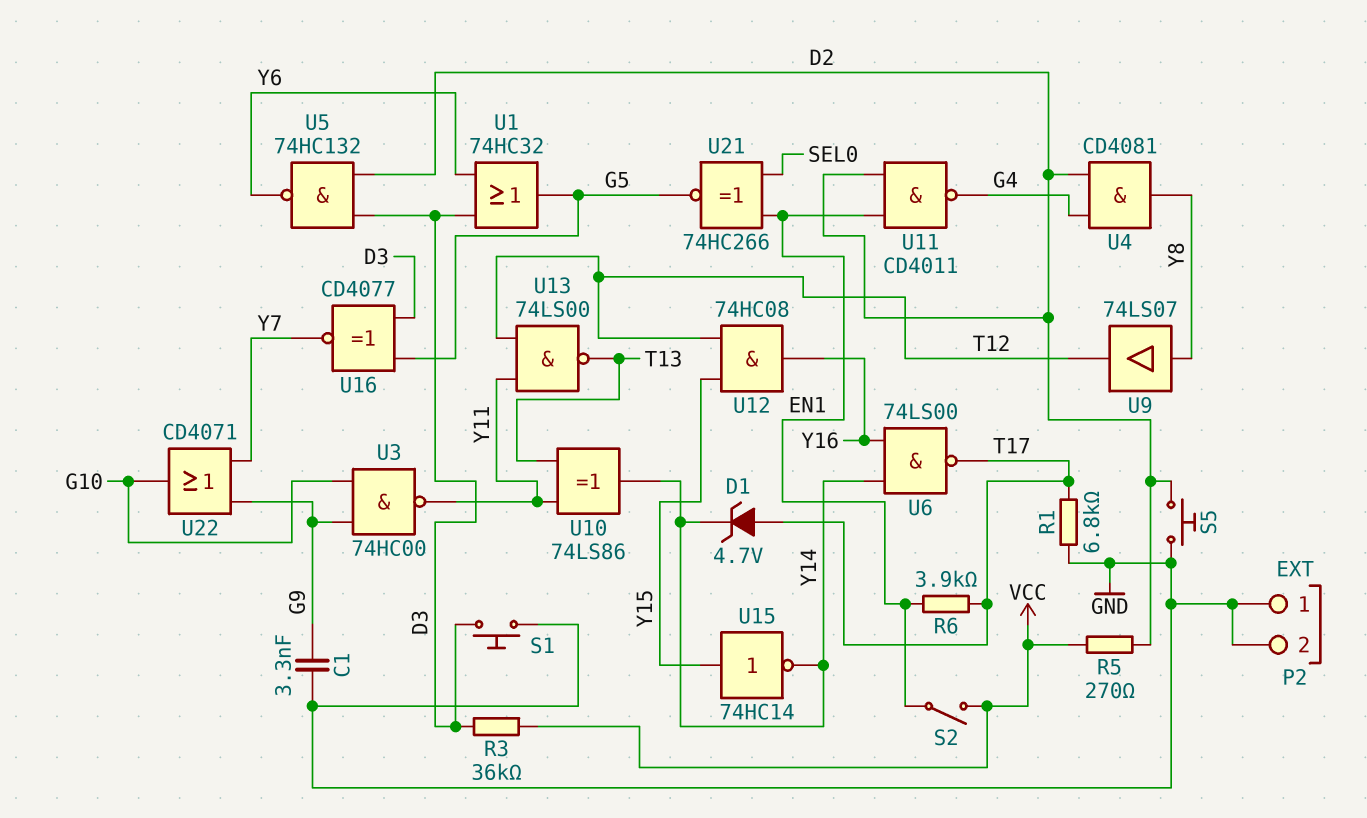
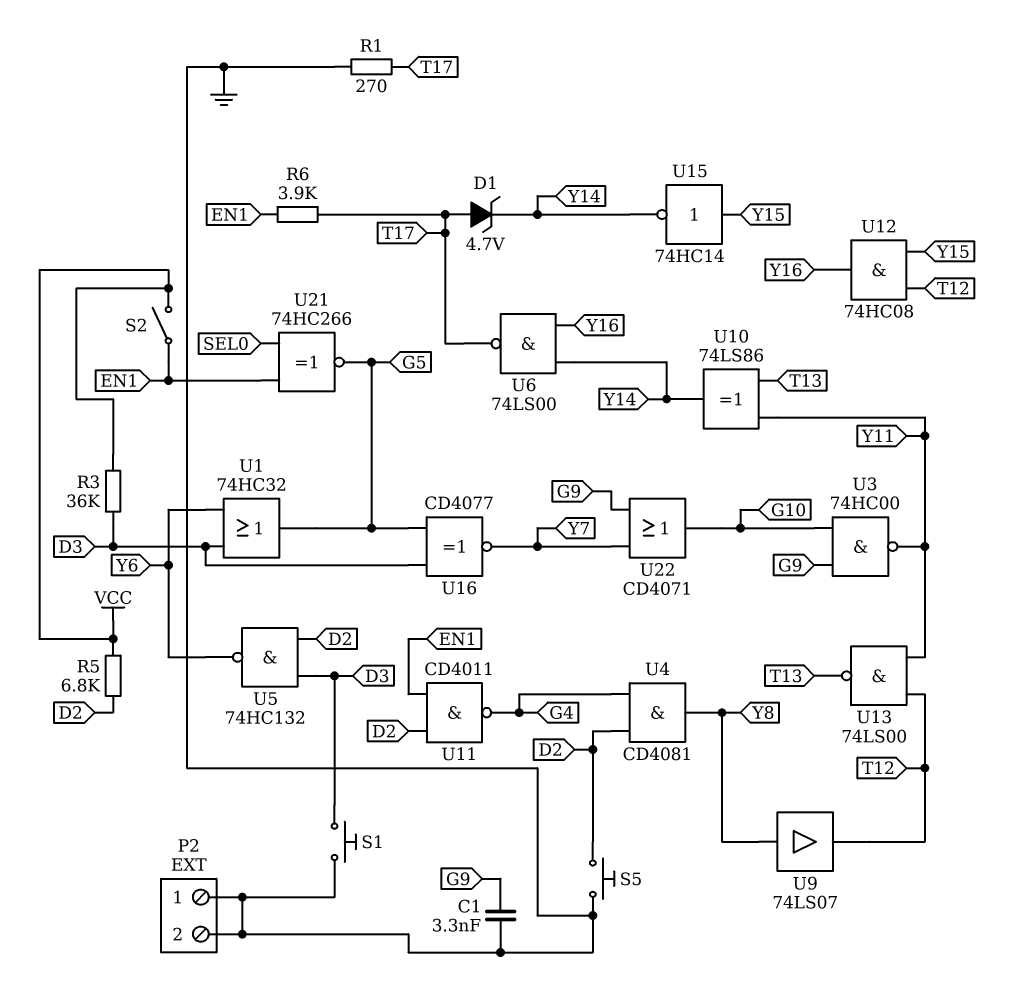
R1: 6.8k (GND, T17) -> 270 (GND, T17)
R5: 270 (D2, VCC) -> 6.8k (D2, VCC)

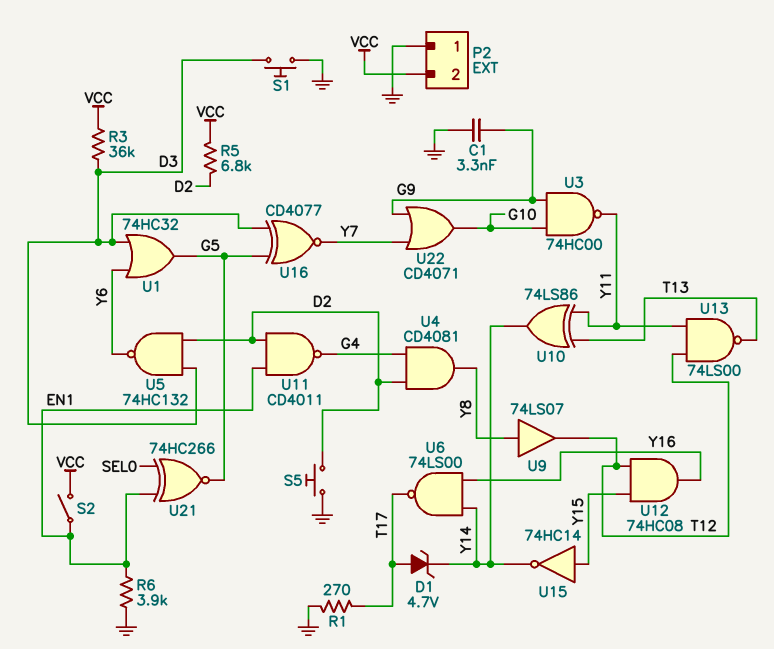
P2 pin 2: GND -> VCC
R6: 3.9k (EN1, T17) -> 3.9k (EN1, GND)

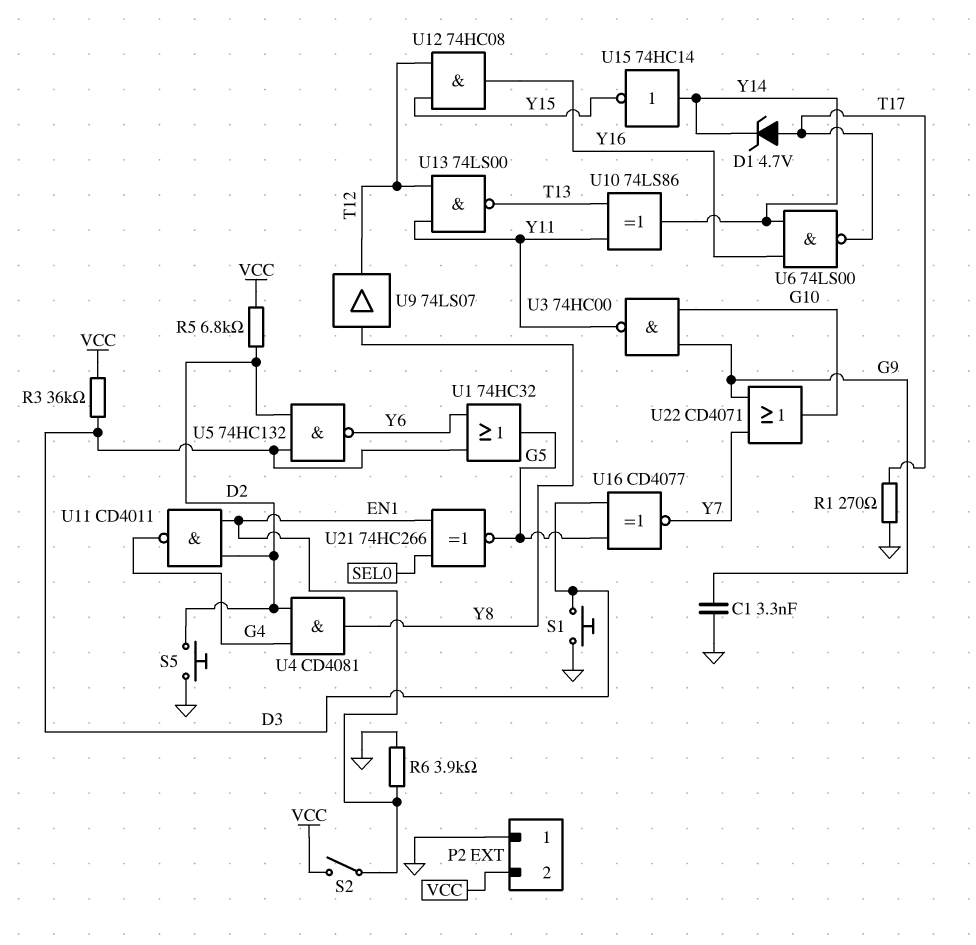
U15: NOT 74HC14 (in Y15, out Y14) -> NOT 74HC14 (in Y14, out Y15)

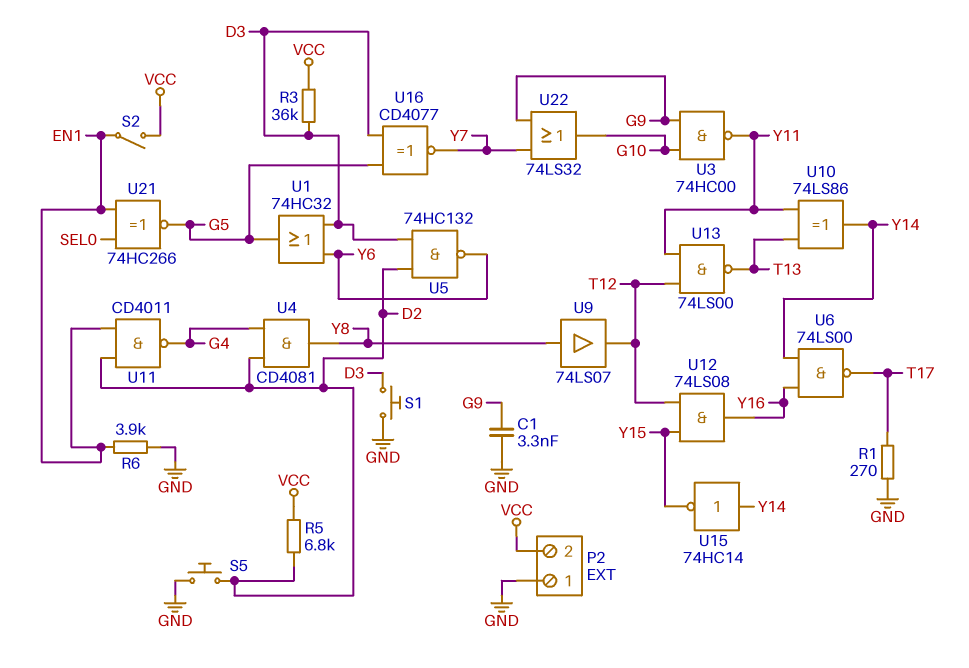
D1: zener 4.7V (A T17, K Y14) -> none
U12: AND 74HC08 (in T12, in Y15, out Y16) -> AND 74LS08 (in T12, in Y15, out Y16)
U22: OR CD4071 (in G9, in Y7, out G10) -> OR 74LS32 (in G9, in Y7, out G10)

